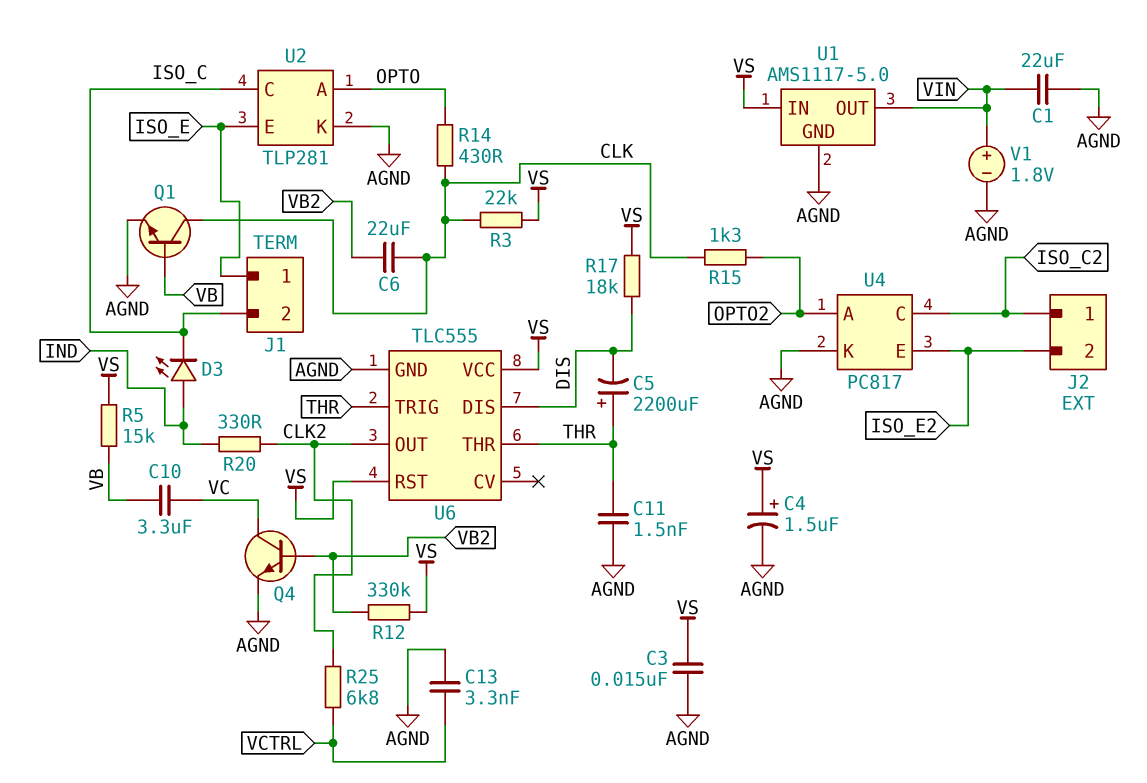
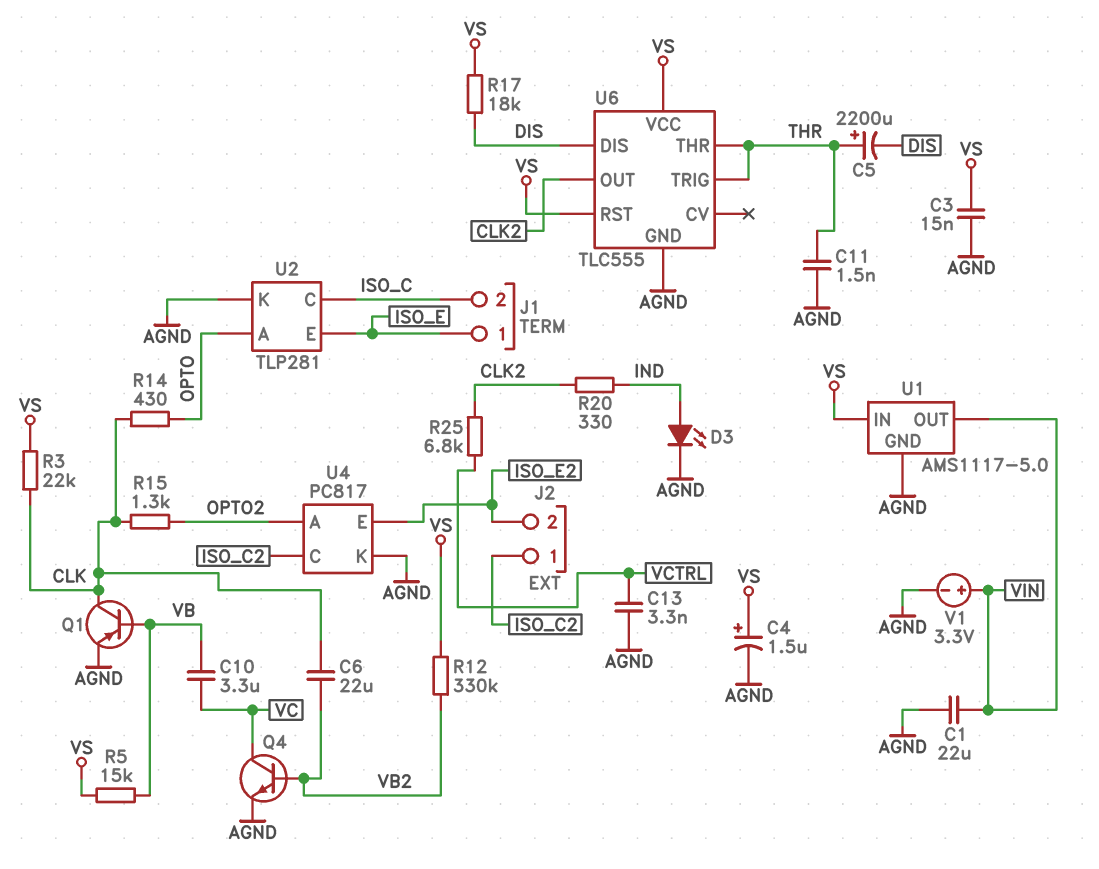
D3: LED (A IND, K ISO_C) -> LED (A IND, K AGND)
Q1: NPN (B VB, C CLK, E AGND) -> PNP (B VB, C CLK, E AGND)
V1: 1.8V (plus VIN, minus AGND) -> 3.3V (plus VIN, minus AGND)

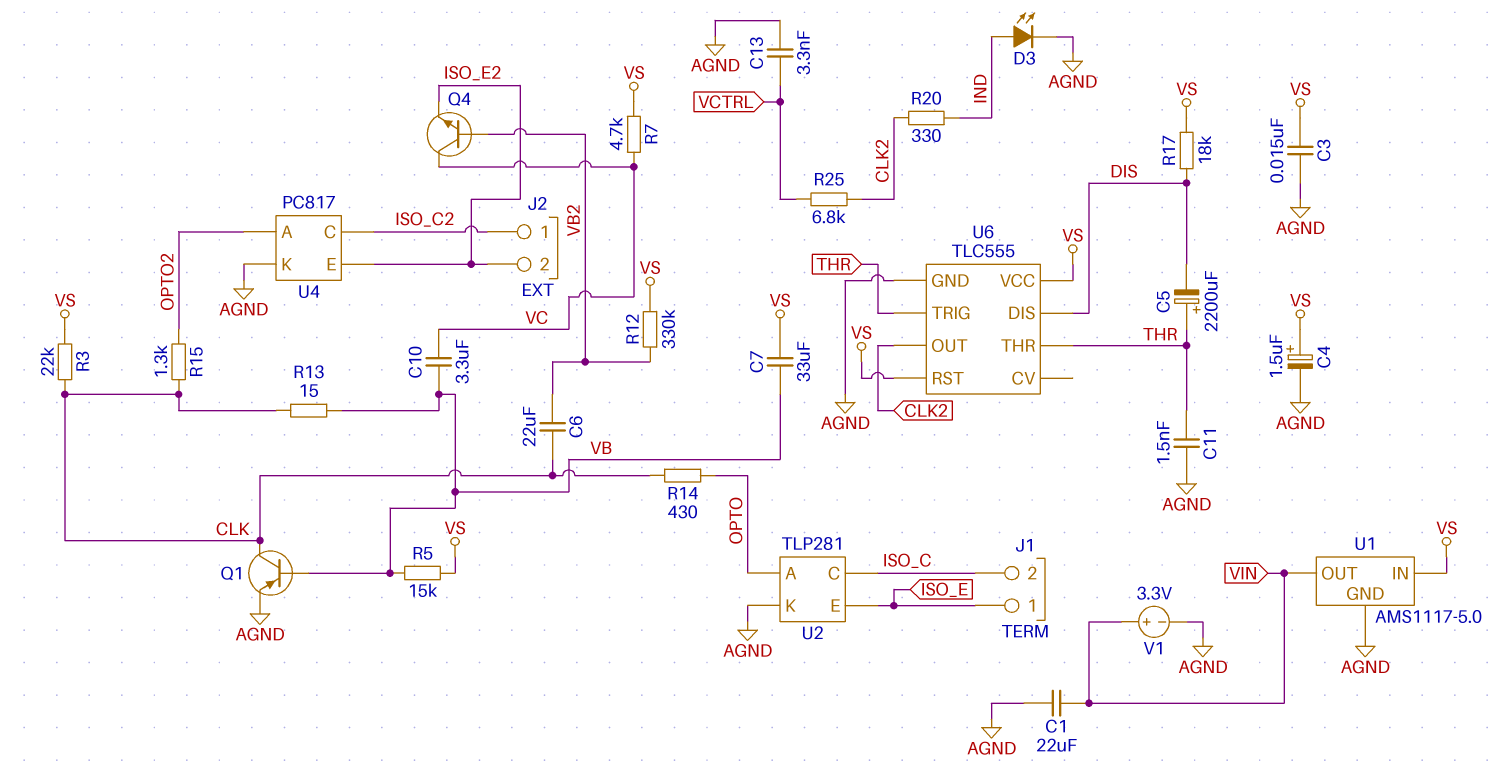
C7: none -> 33uF (VB, VS)
Q4: NPN (B VB2, C VC, E AGND) -> NPN (B VB2, C VC, E ISO_E2)
R7: none -> 4.7k (VC, VS)
R13: none -> 15 (CLK, VB)

